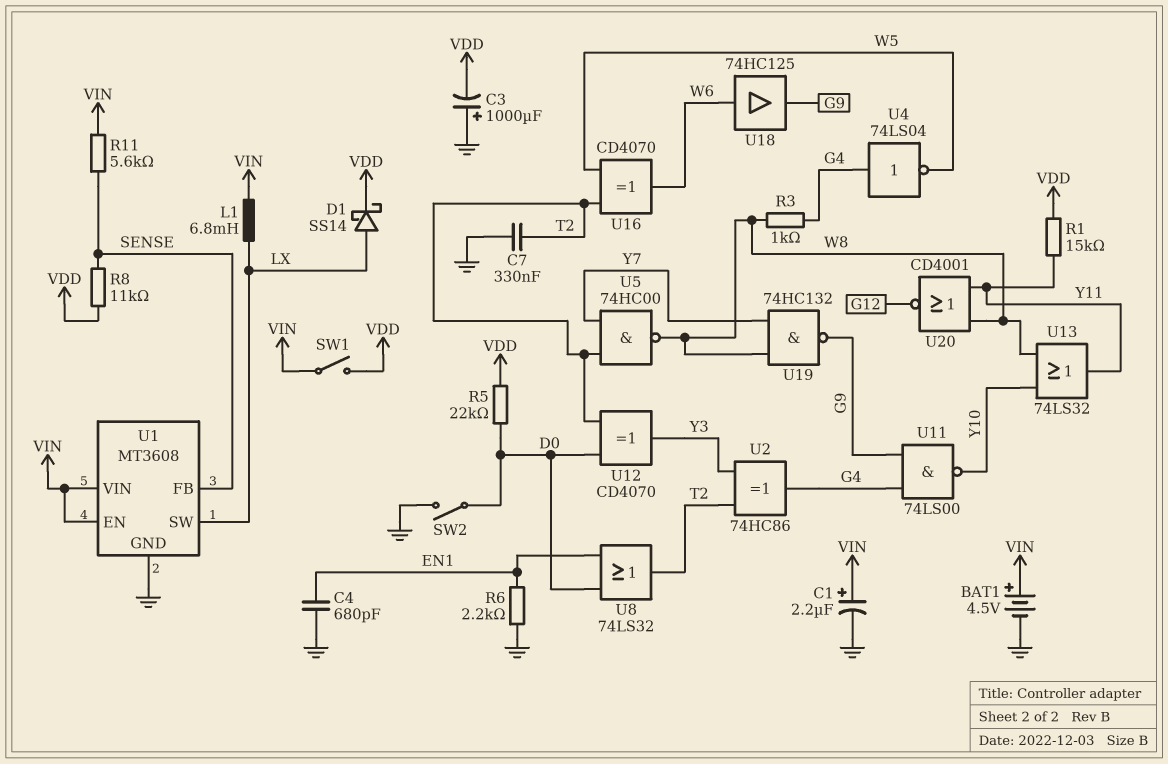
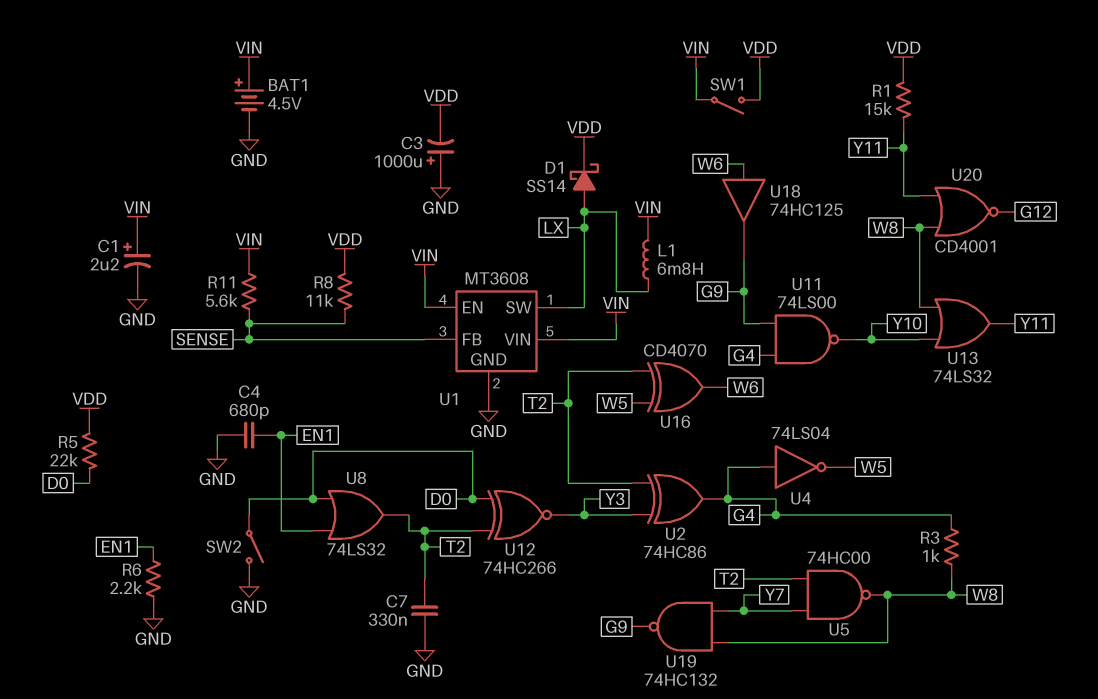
U12: XOR CD4070 (in D0, in T2, out Y3) -> XNOR 74HC266 (in D0, in T2, out Y3)

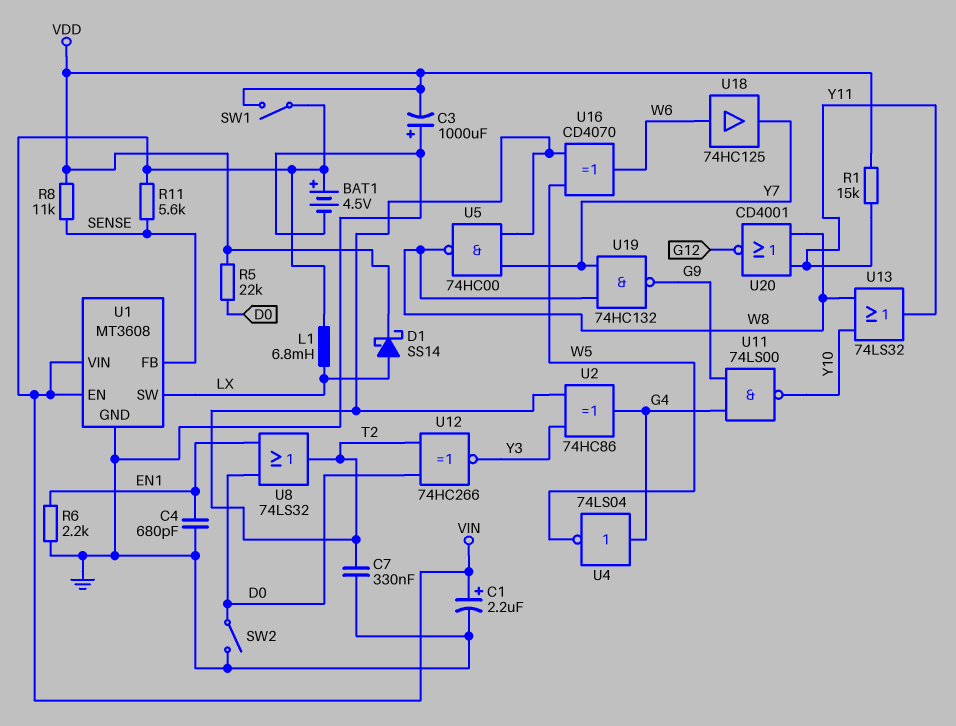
R3: 1k (G4, W8) -> none
U18: buffer 74HC125 (in W6, out G9) -> buffer 74HC125 (in W6, out Y7)

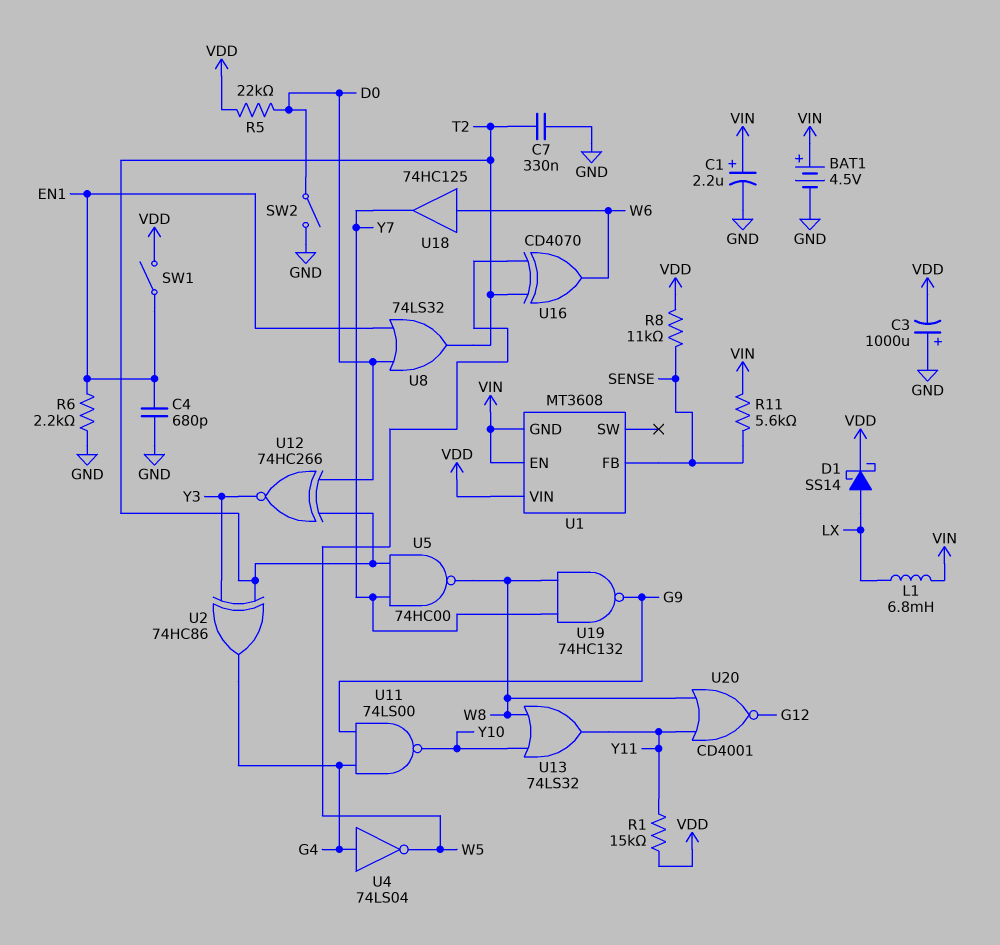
SW1: switch (VDD, VIN) -> switch (EN1, VDD)
U1 pin GND: GND -> VIN
U1 pin SW: LX -> none
U1 pin VIN: VIN -> VDD

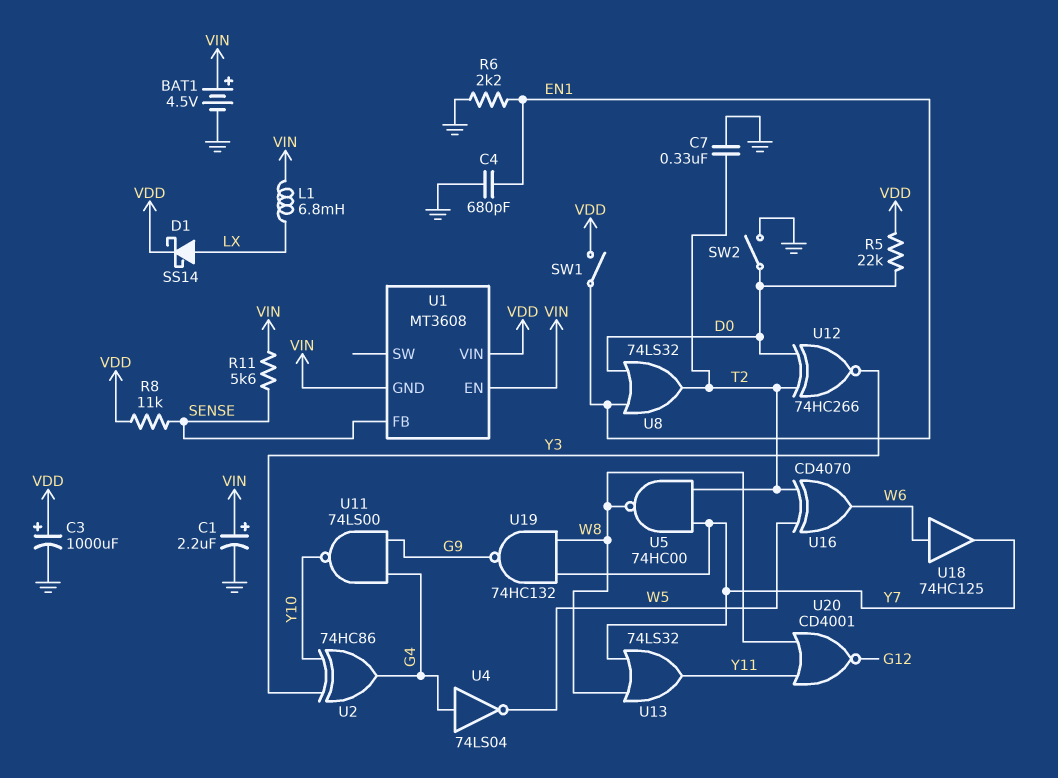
C3: 1000uF (plus GND, minus VDD) -> 1000uF (plus VDD, minus GND)
R1: 15k (VDD, Y11) -> none
U2: XOR 74HC86 (in T2, in Y3, out G4) -> XOR 74HC86 (in Y3, in Y10, out G4)
U13: OR 74LS32 (in W8, in Y10, out Y11) -> OR 74LS32 (in W8, in Y7, out Y11)

